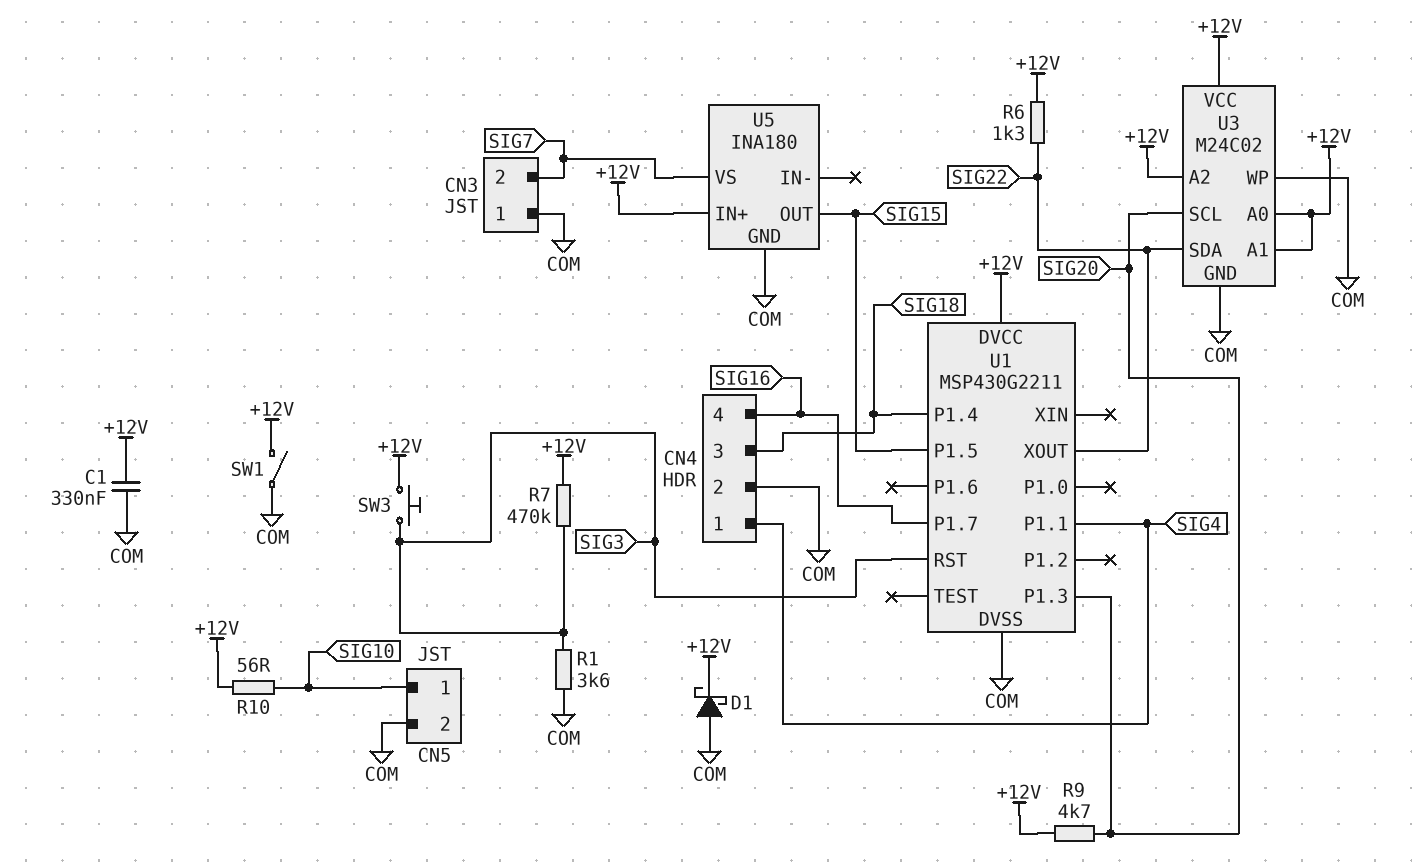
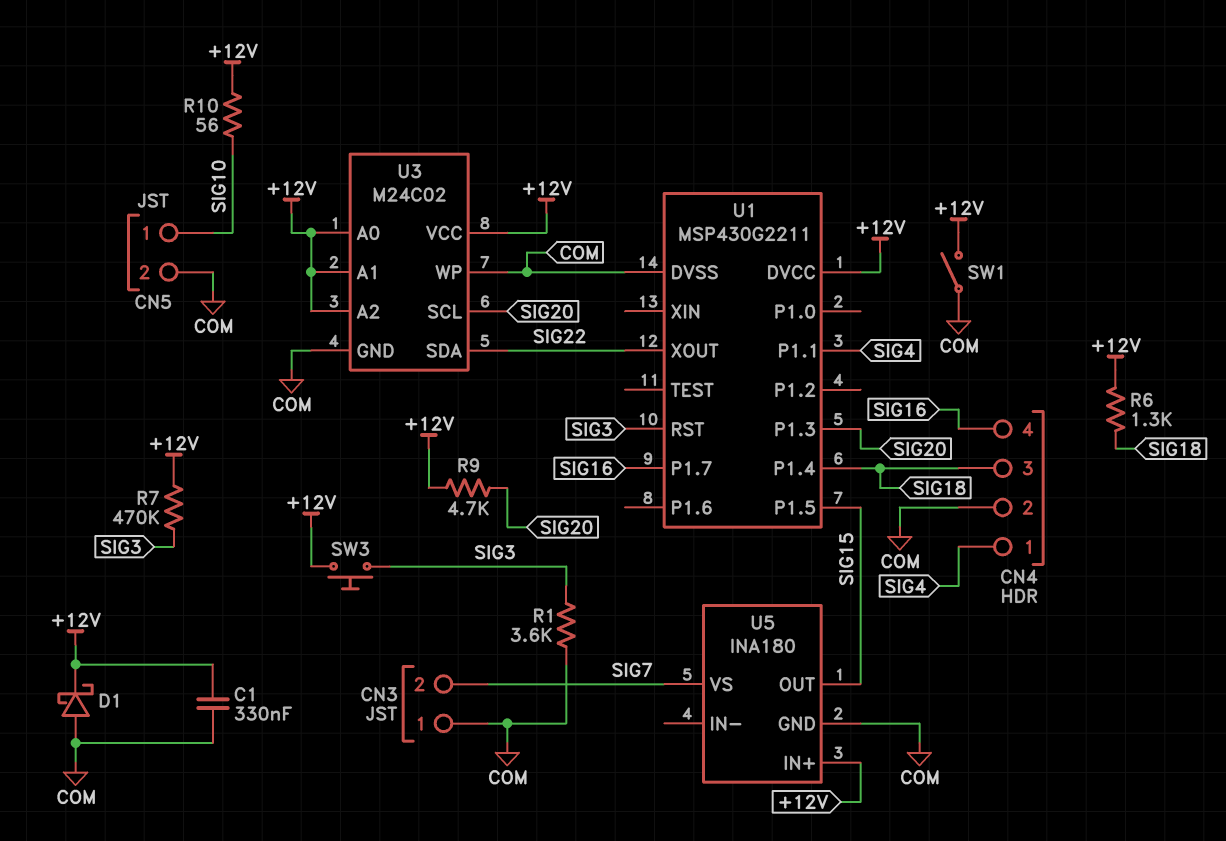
R6: 1.3k (+12V, SIG22) -> 1.3k (+12V, SIG18)

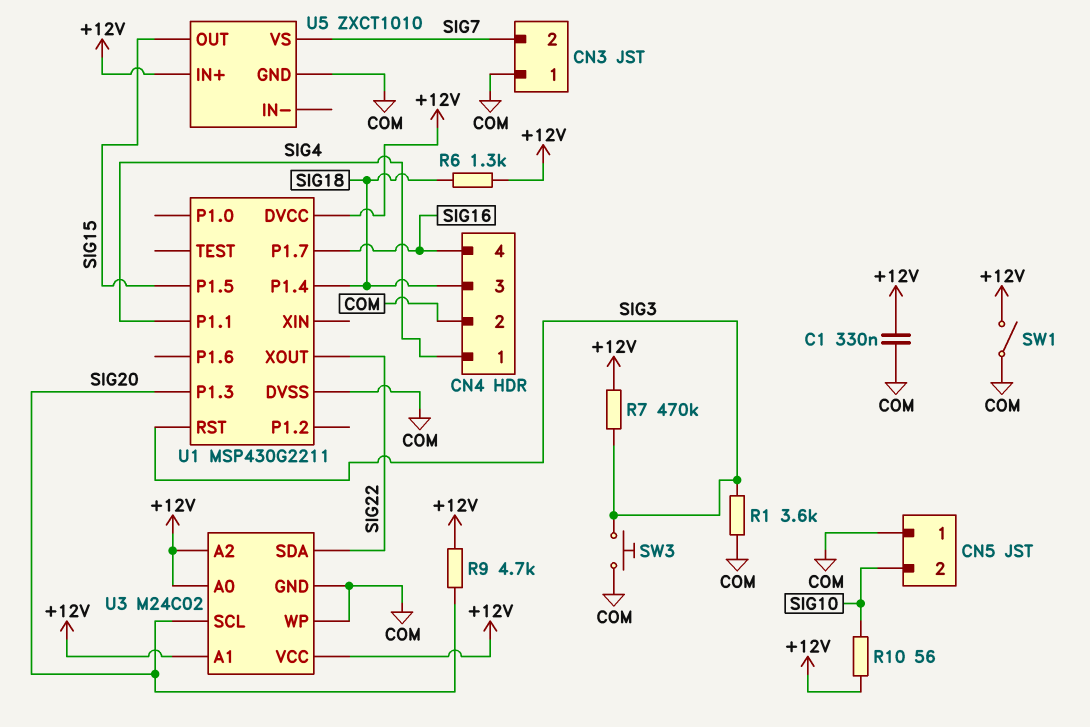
CN5 pin 1: SIG10 -> COM
CN5 pin 2: COM -> SIG10
D1: schottky (A COM, K +12V) -> none
SW3: button (+12V, SIG3) -> button (COM, SIG3)
U5: INA180 -> ZXCT1010

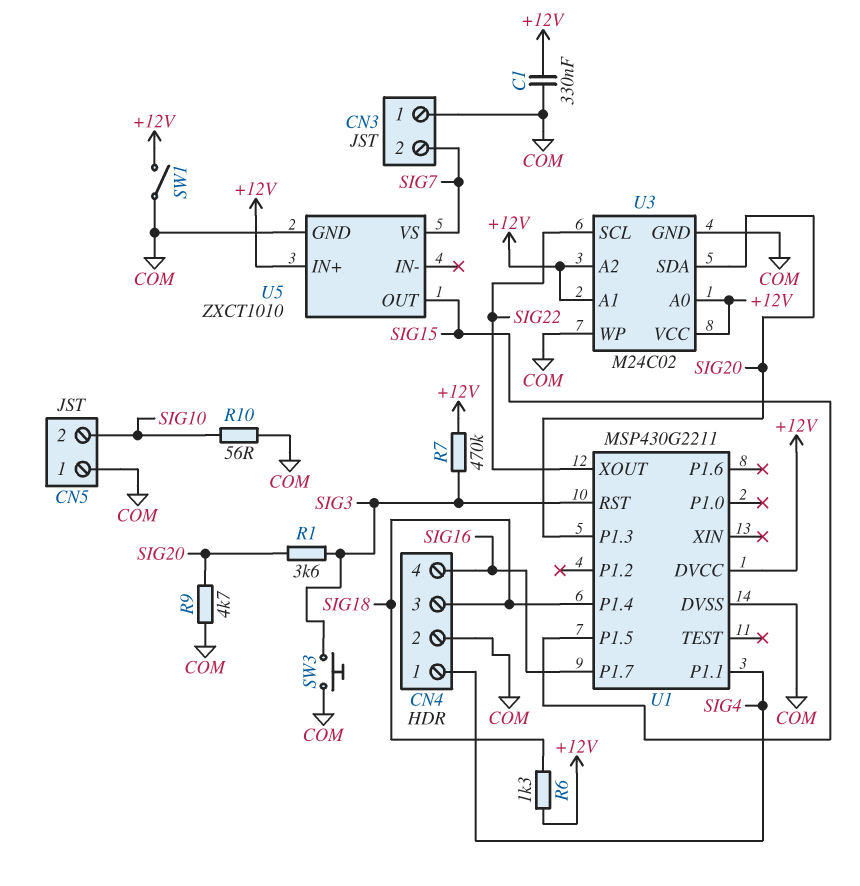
R1: 3.6k (COM, SIG3) -> 3.6k (SIG3, SIG20)
R9: 4.7k (+12V, SIG20) -> 4.7k (COM, SIG20)
R10: 56 (+12V, SIG10) -> 56 (COM, SIG10)
U3 pin SCL: SIG20 -> SIG22
U3 pin SDA: SIG22 -> SIG20

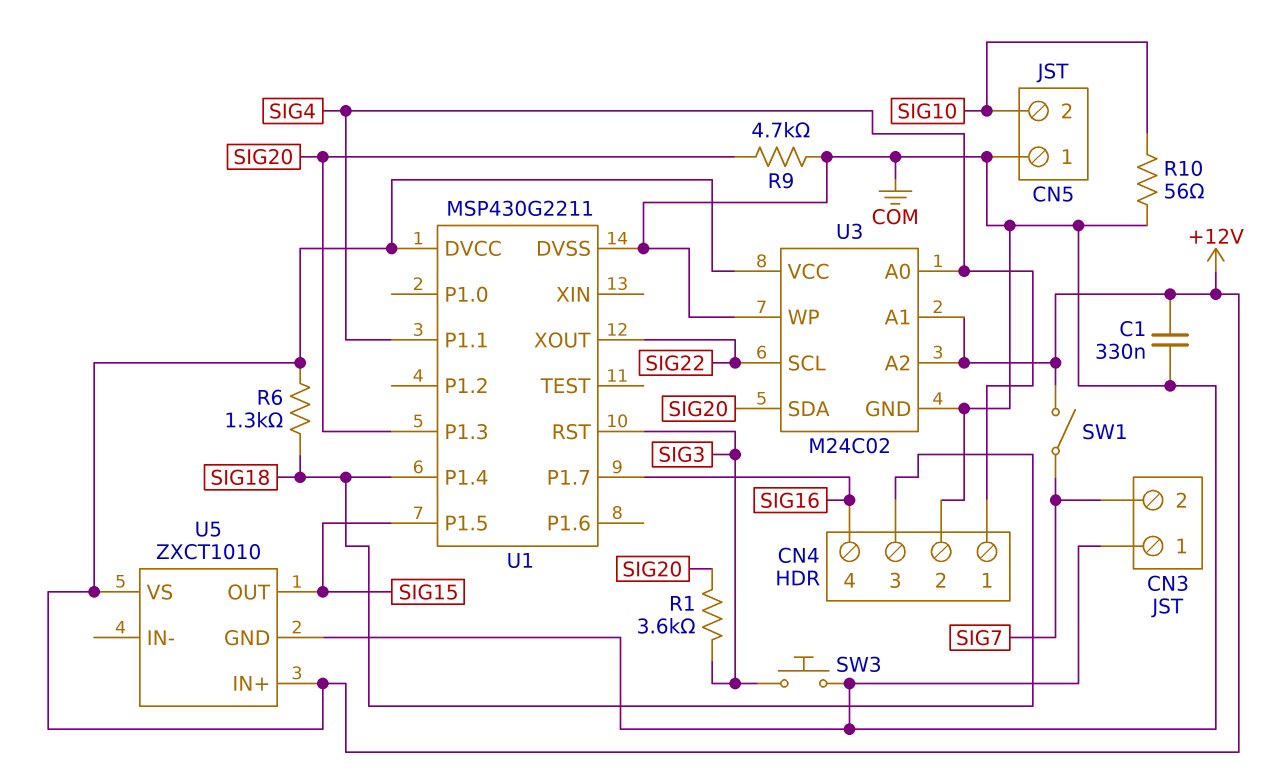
R7: 470k (+12V, SIG3) -> none
SW1: switch (+12V, COM) -> switch (+12V, SIG7)
U3 pin A0: +12V -> SIG4
U5 pin VS: SIG7 -> +12V

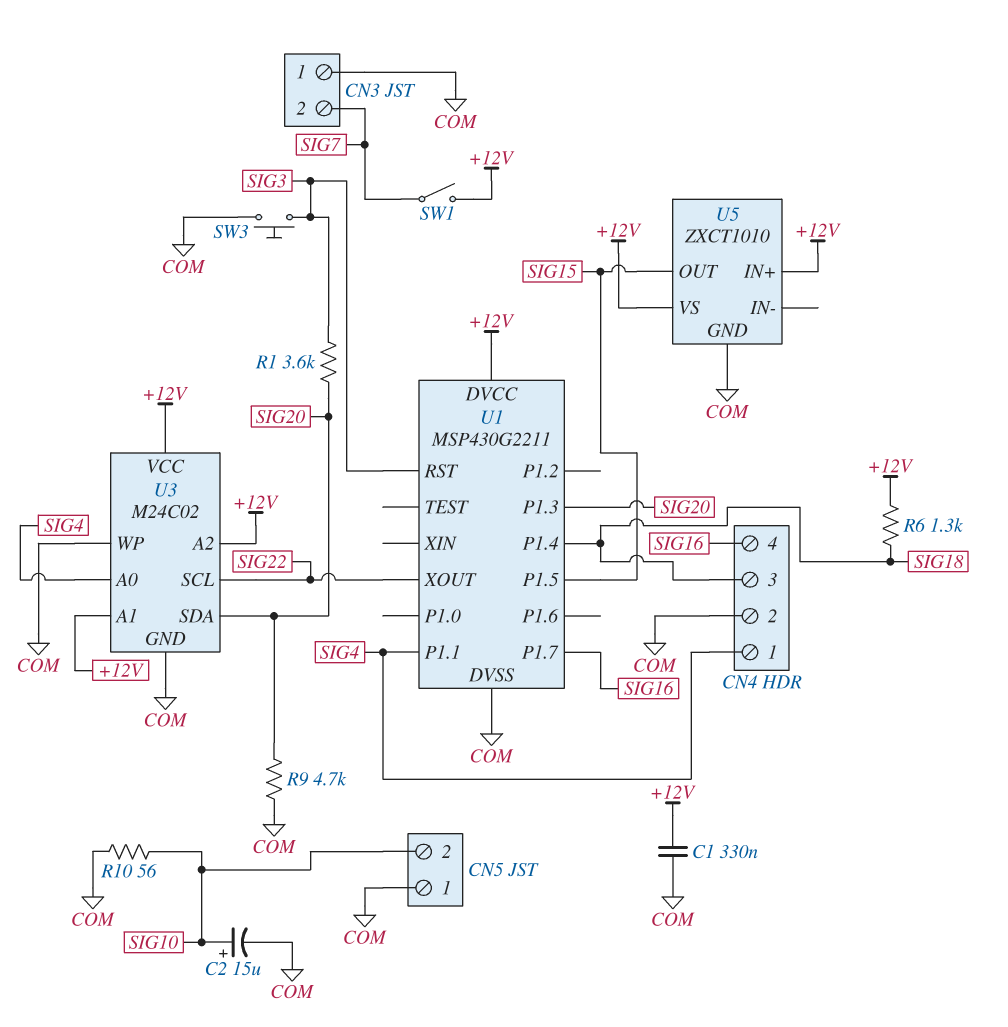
C2: none -> 15uF (plus SIG10, minus COM)

